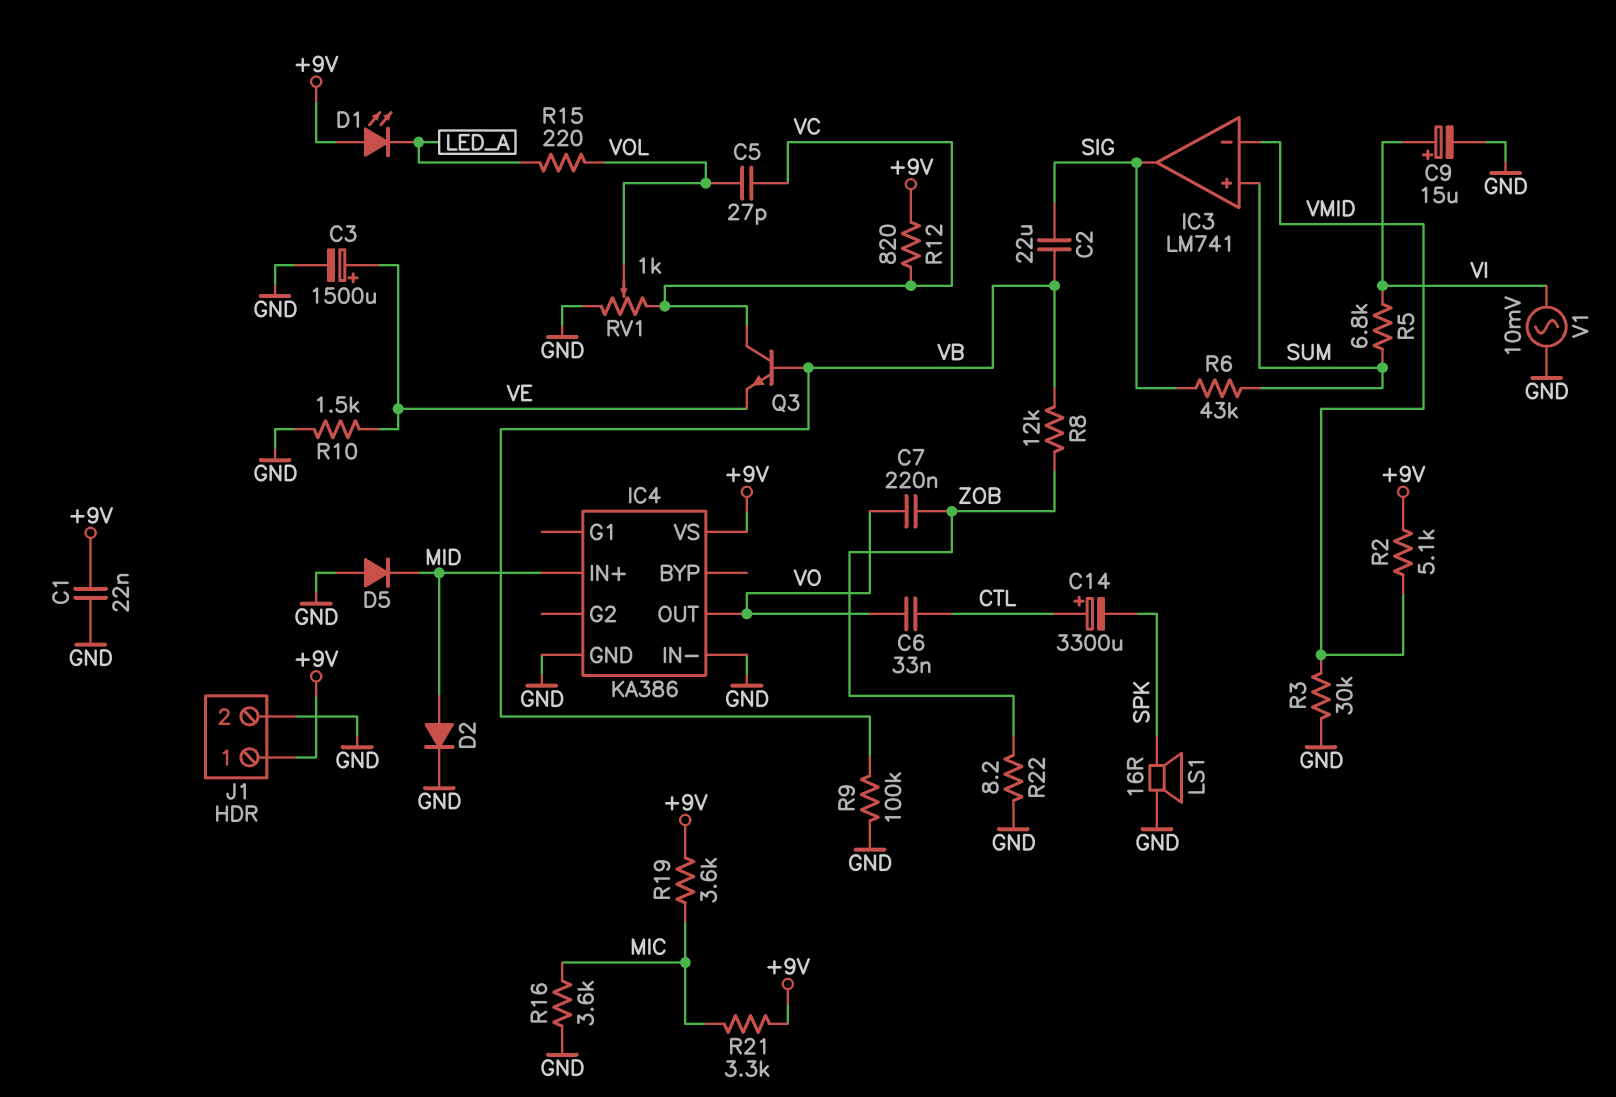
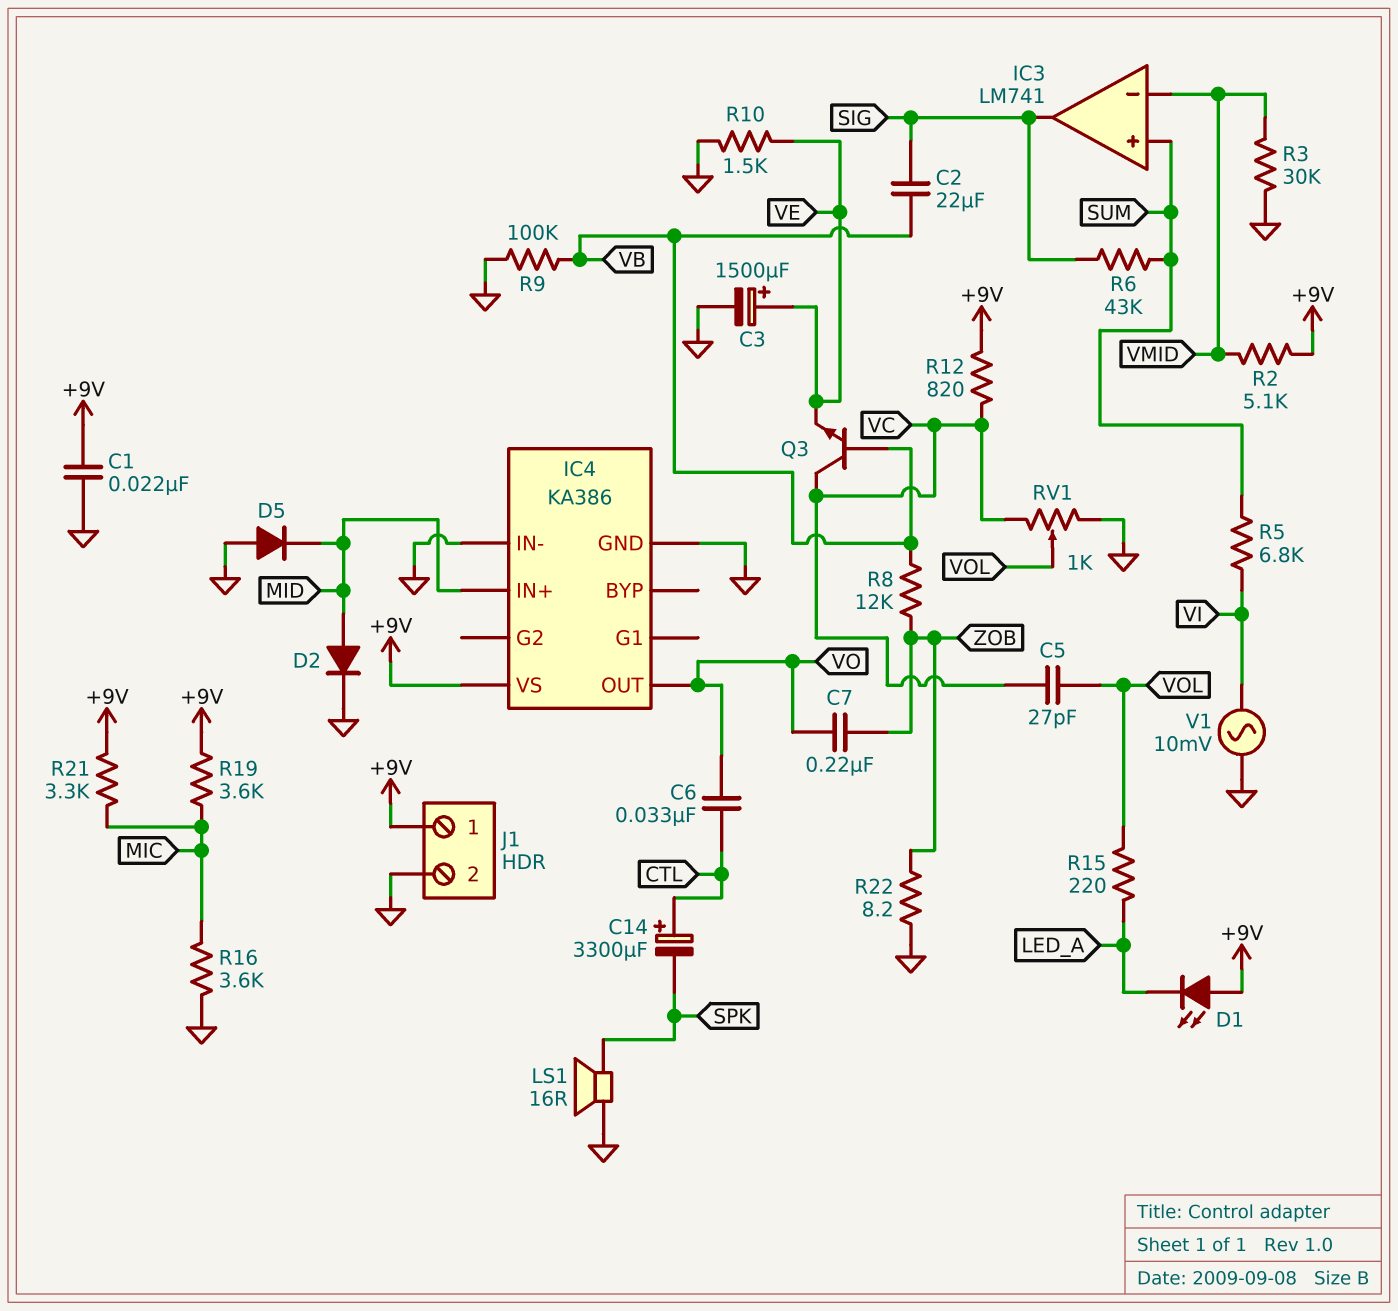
C9: 15uF (plus VI, minus GND) -> none

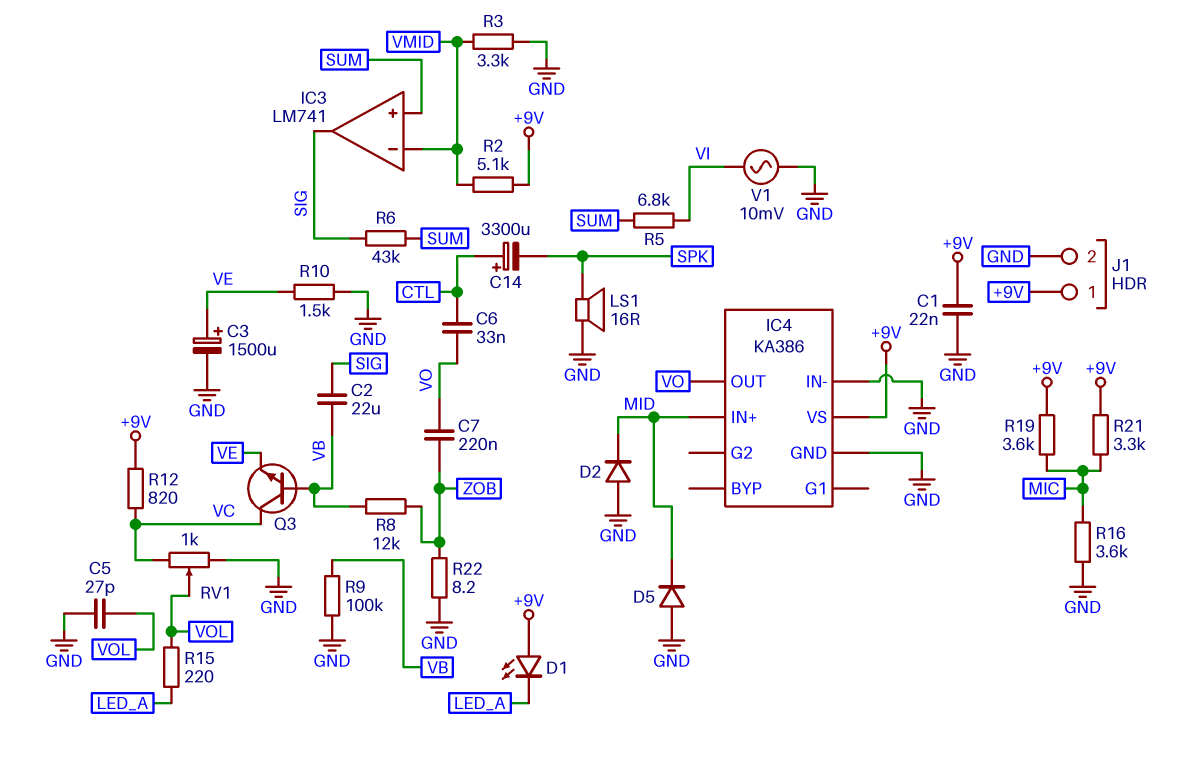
C5: 27pF (VC, VOL) -> 27pF (GND, VOL)
D2: diode (A MID, K GND) -> diode (A GND, K MID)
R3: 30k (GND, VMID) -> 3.3k (GND, VMID)

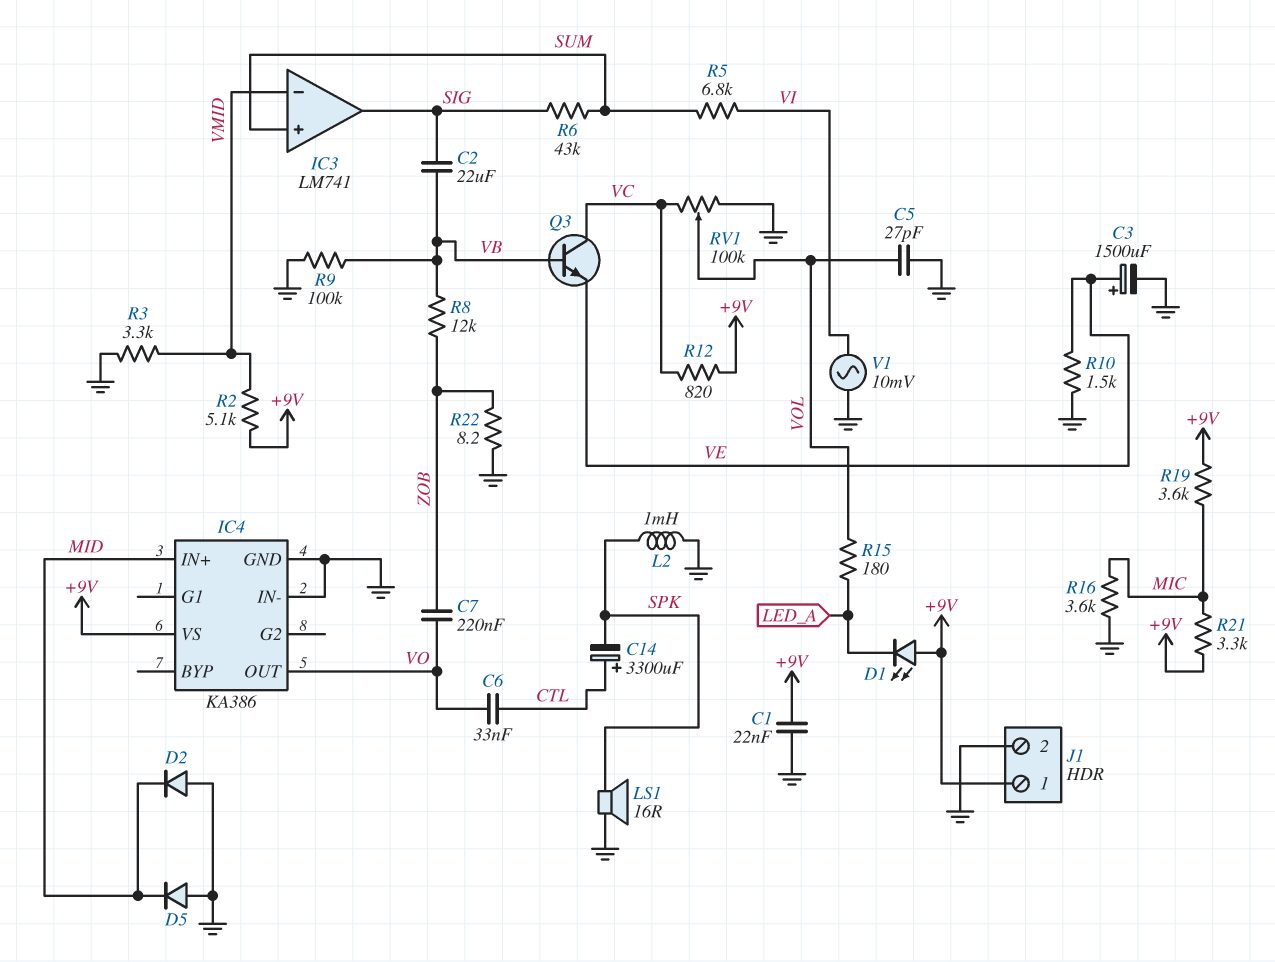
L2: none -> 1mH (GND, SPK)
R15: 220 (LED_A, VOL) -> 180 (LED_A, VOL)
RV1: 1k (GND, VC, wiper VOL) -> 100k (GND, VC, wiper VOL)

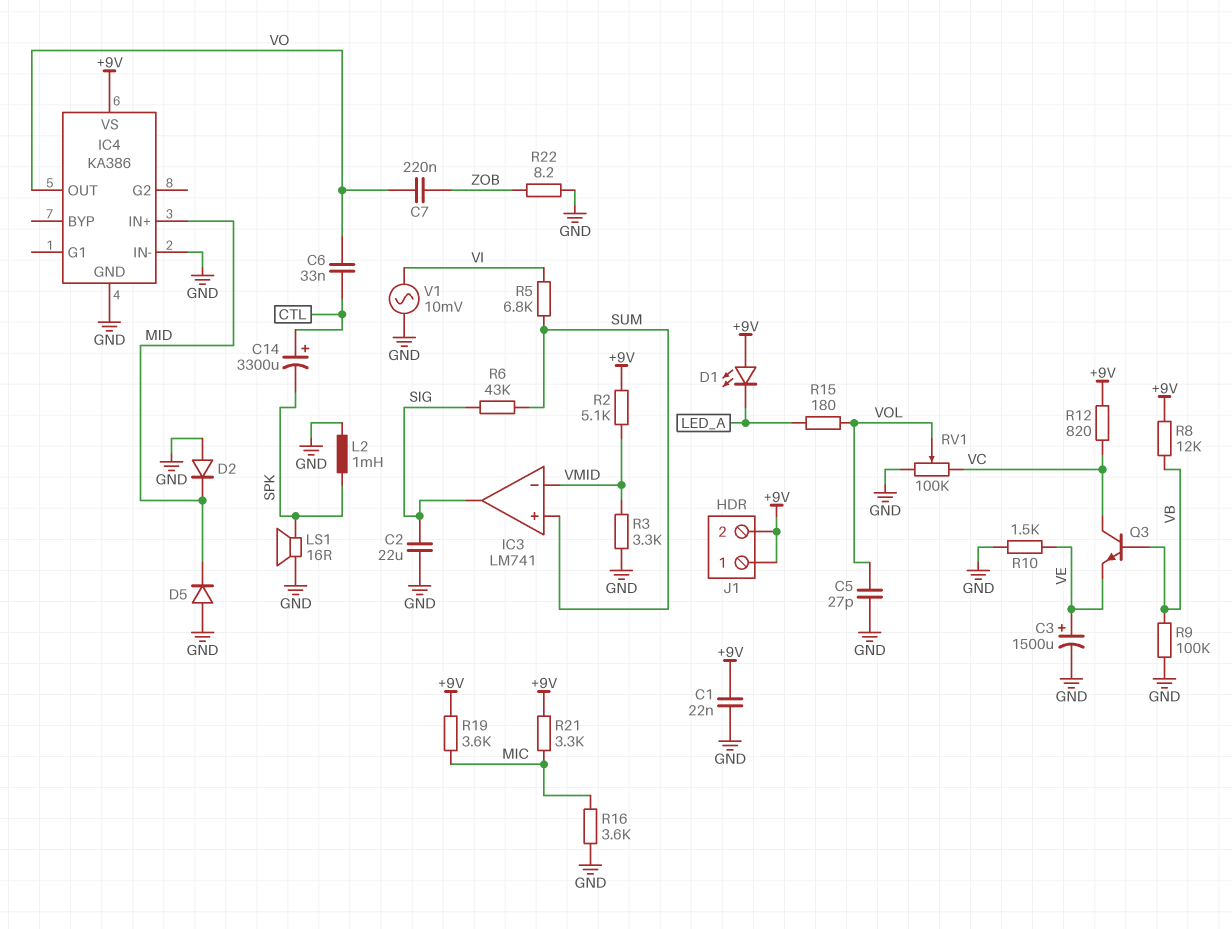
C2: 22uF (SIG, VB) -> 22uF (GND, SIG)
J1 pin 2: GND -> +9V
R8: 12k (VB, ZOB) -> 12k (+9V, VB)

